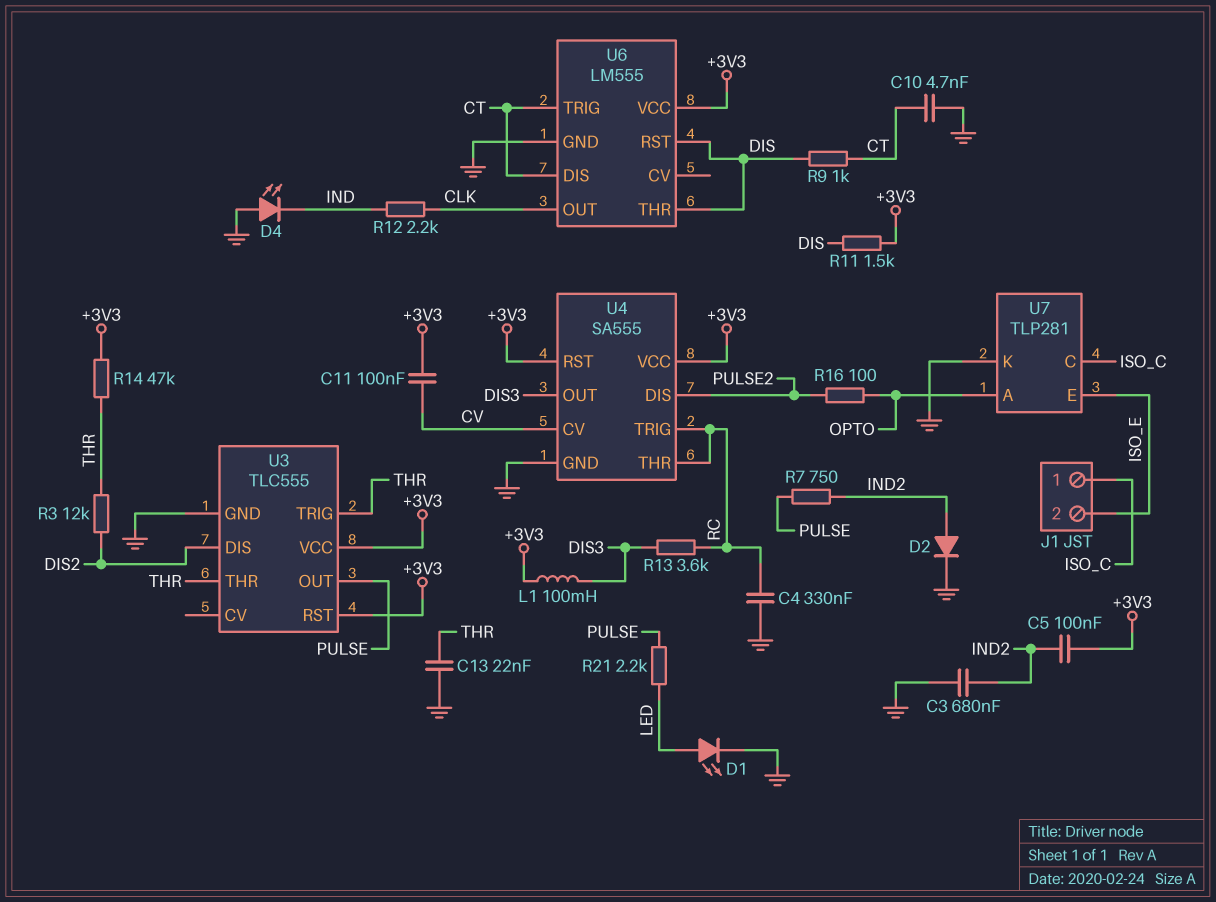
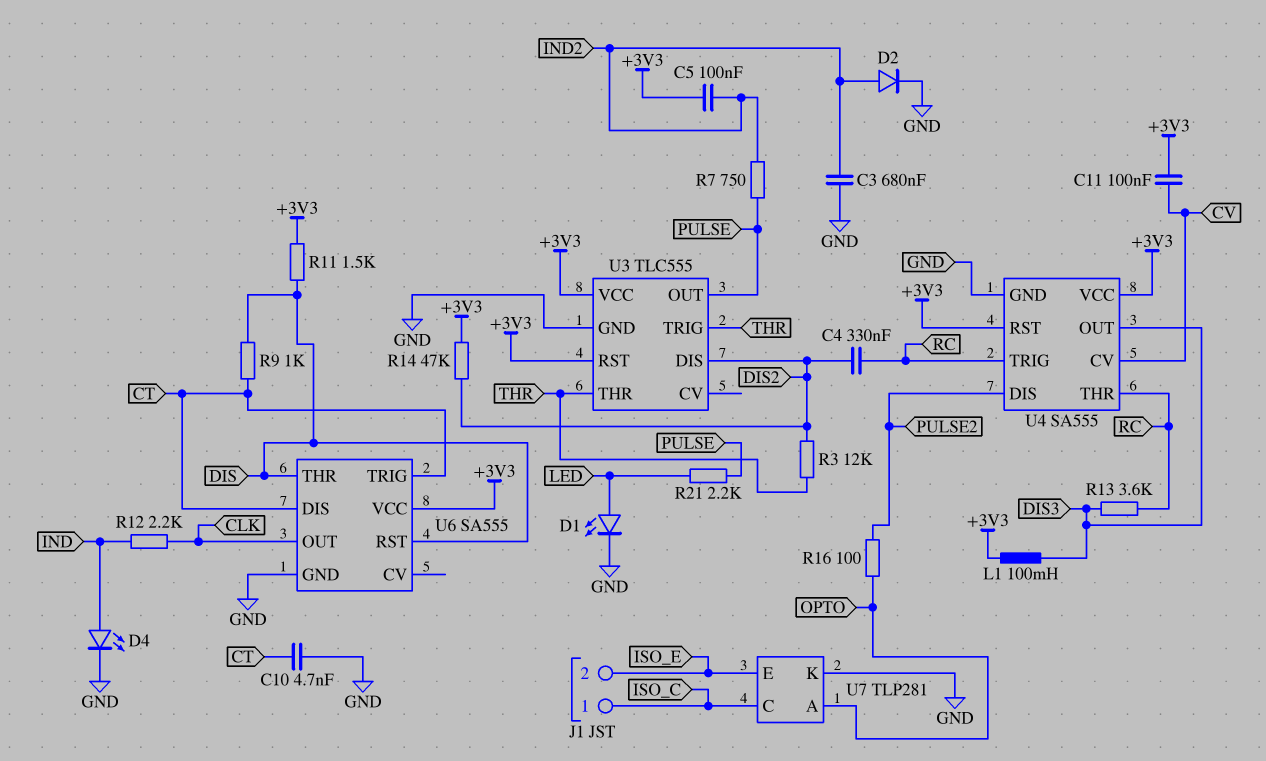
C4: 330nF (GND, RC) -> 330nF (DIS2, RC)
C13: 22nF (GND, THR) -> none
D4: LED (A GND, K IND) -> LED (A IND, K GND)
R14: 47k (+3V3, THR) -> 47k (+3V3, DIS2)
U6: LM555 -> SA555

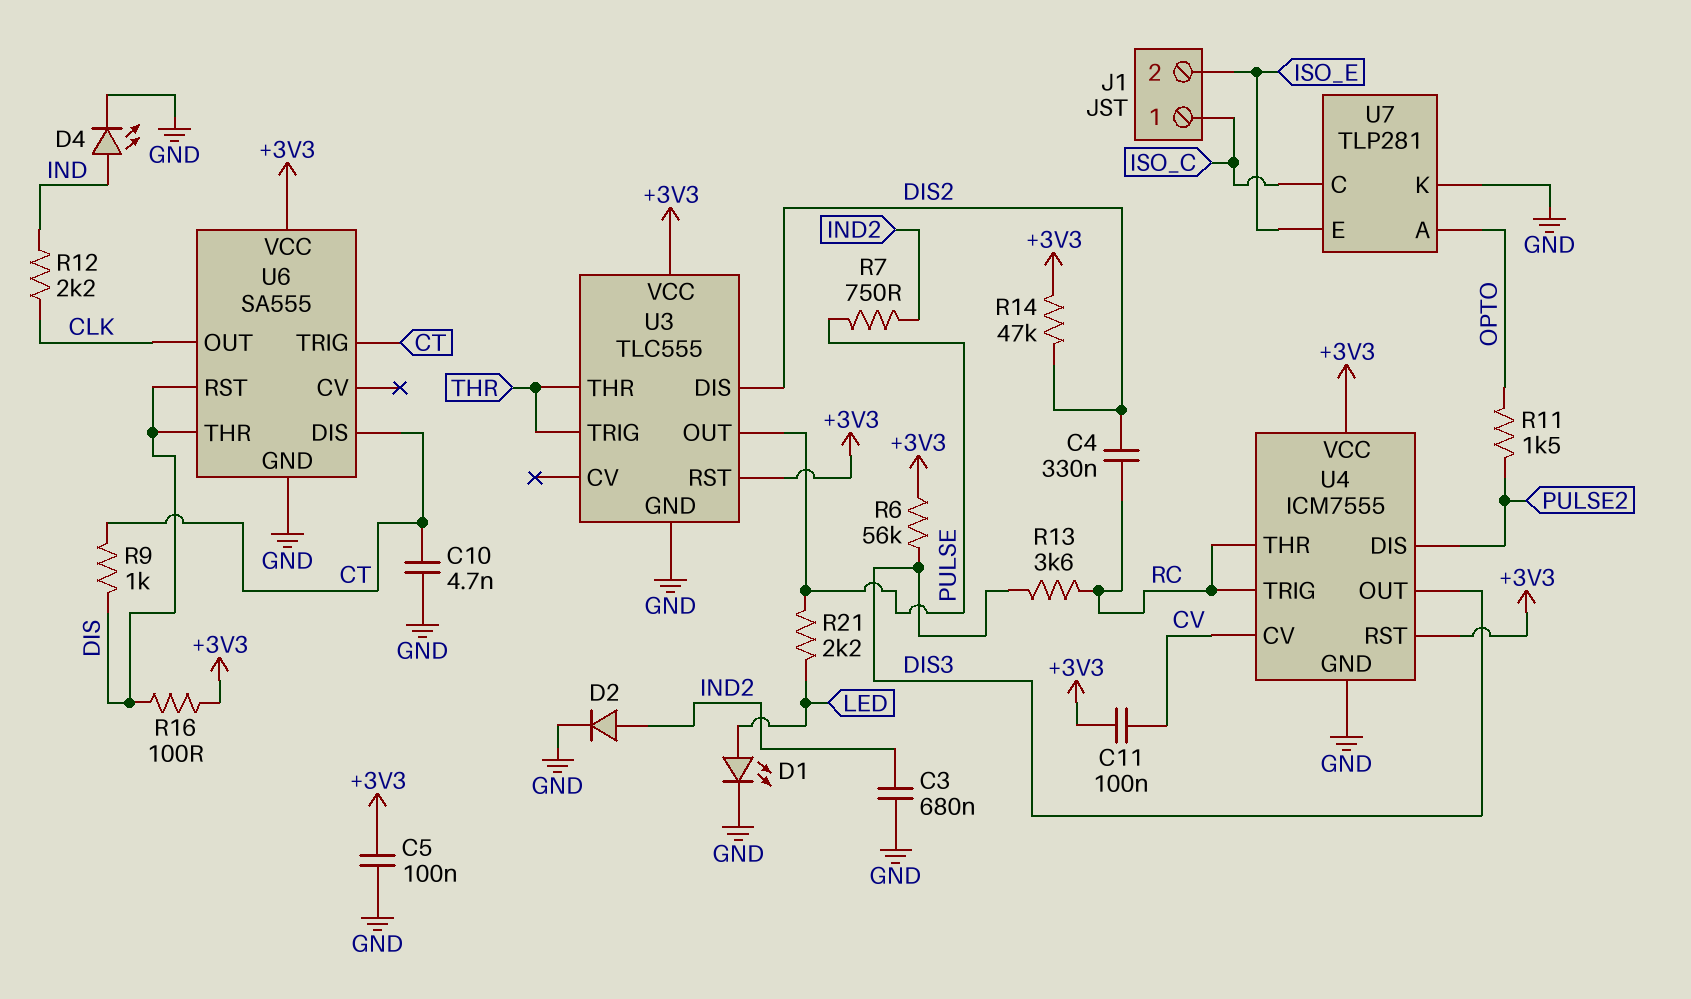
C5: 100nF (+3V3, IND2) -> 100nF (+3V3, GND)
L1: 100mH (+3V3, DIS3) -> none
R3: 12k (DIS2, THR) -> none
R6: none -> 56k (+3V3, DIS3)
R11: 1.5k (+3V3, DIS) -> 1.5k (OPTO, PULSE2)
R16: 100 (OPTO, PULSE2) -> 100 (+3V3, DIS)
U4: SA555 -> ICM7555

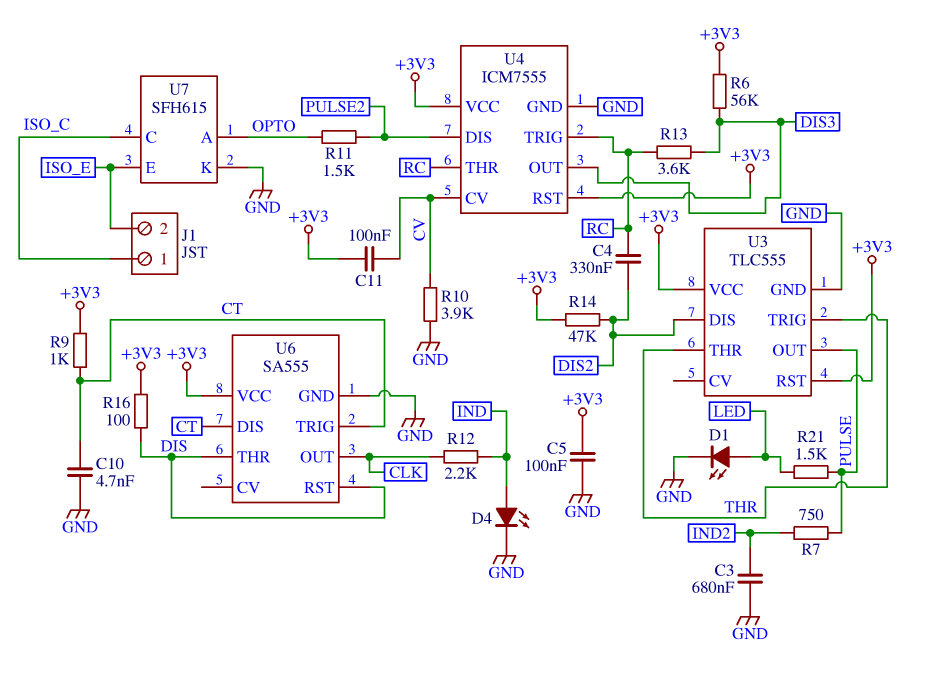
D2: diode (A IND2, K GND) -> none
R9: 1k (CT, DIS) -> 1k (+3V3, CT)
R10: none -> 3.9k (CV, GND)
R21: 2.2k (LED, PULSE) -> 1.5k (LED, PULSE)
U7: TLP281 -> SFH615

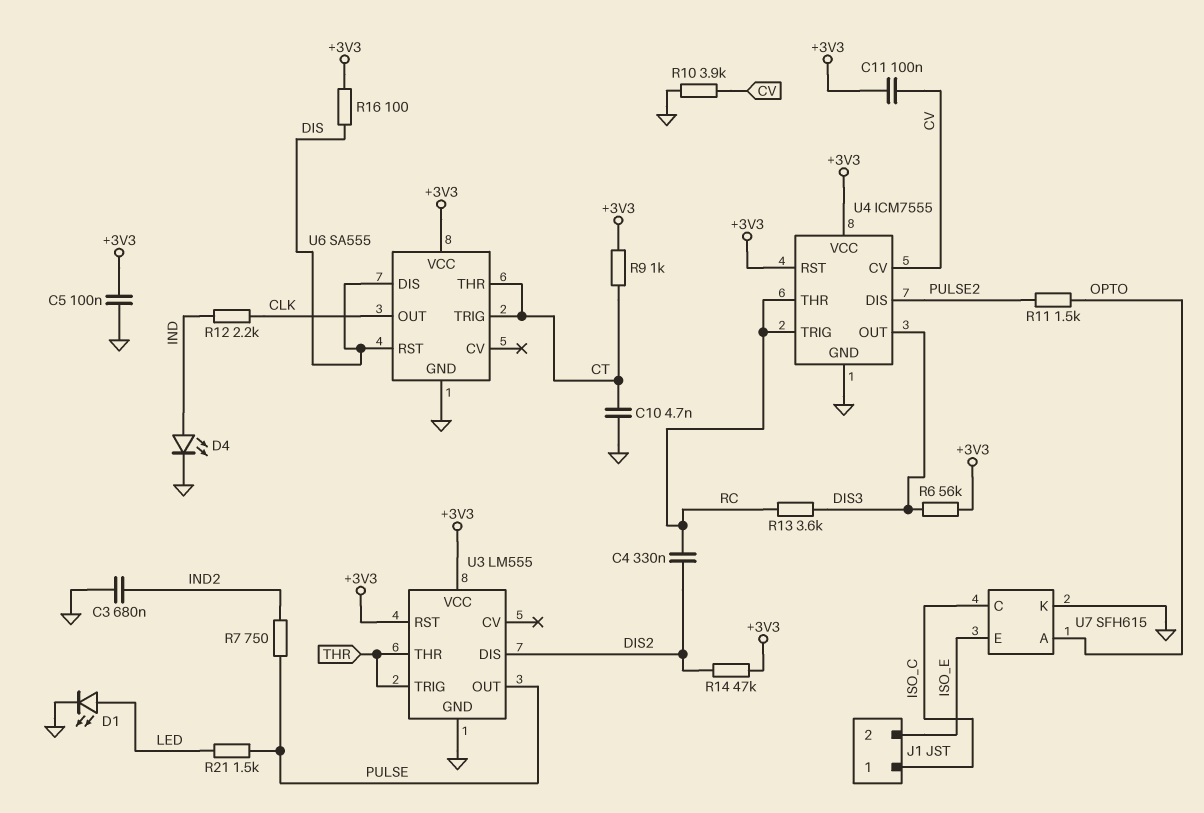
U3: TLC555 -> LM555
U6 pin DIS: CT -> DIS
U6 pin THR: DIS -> CT

